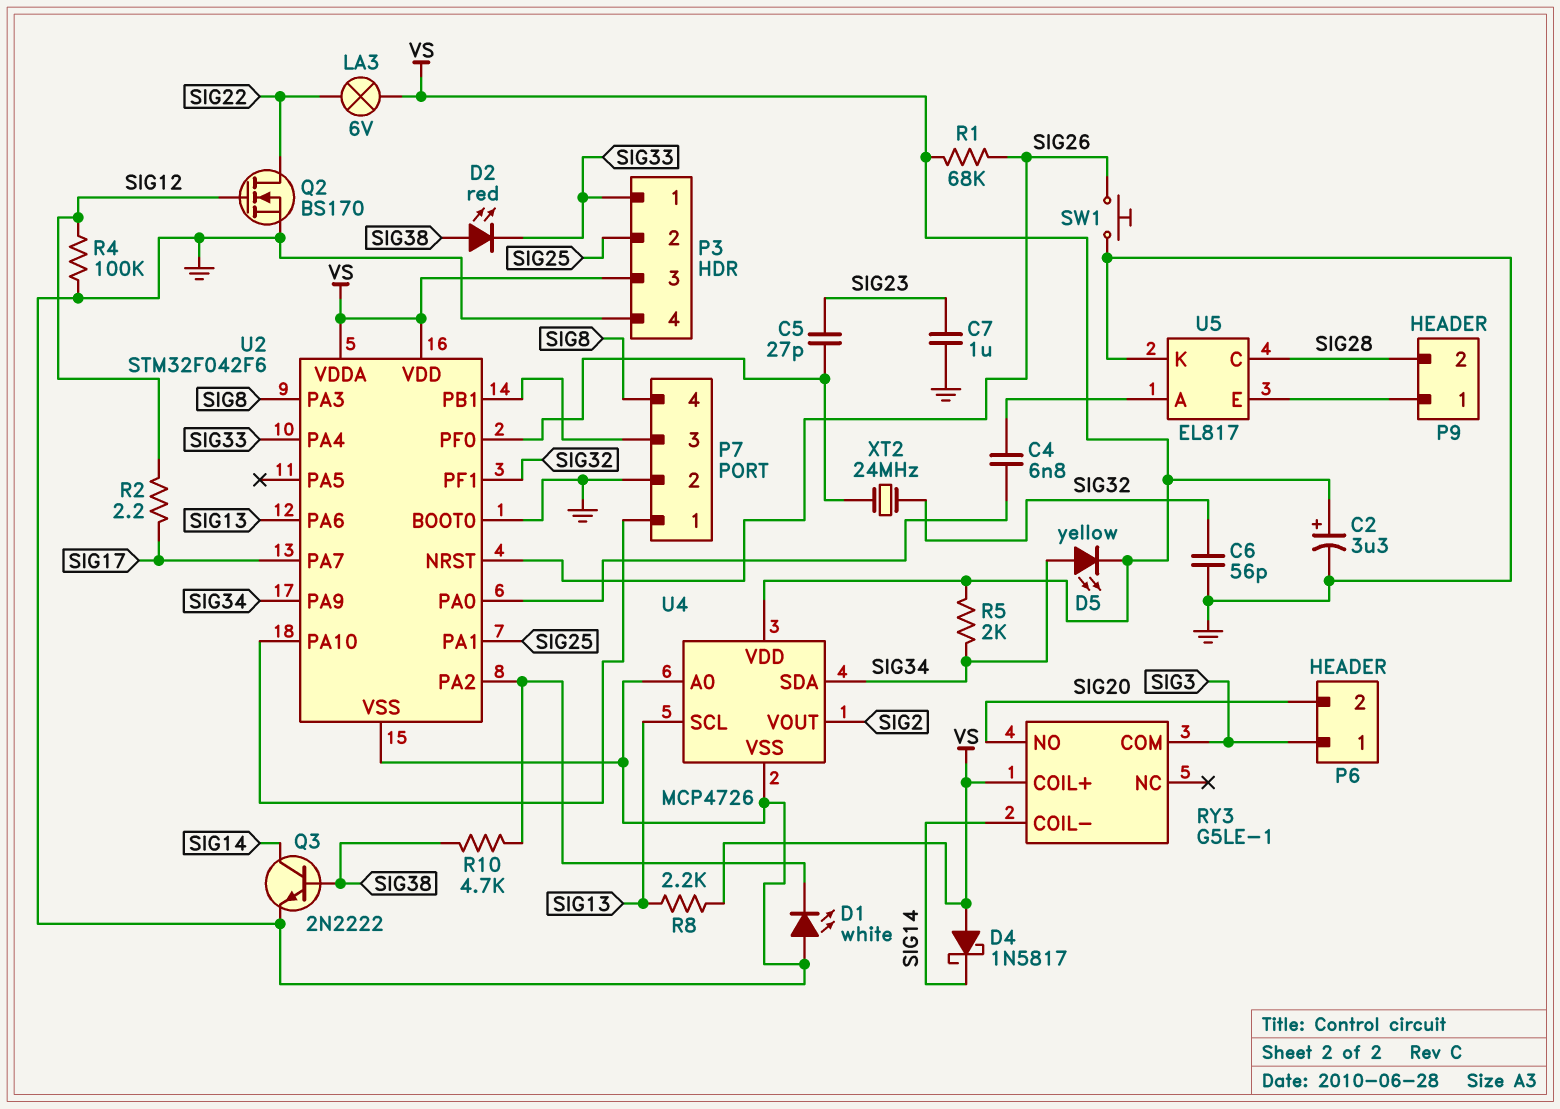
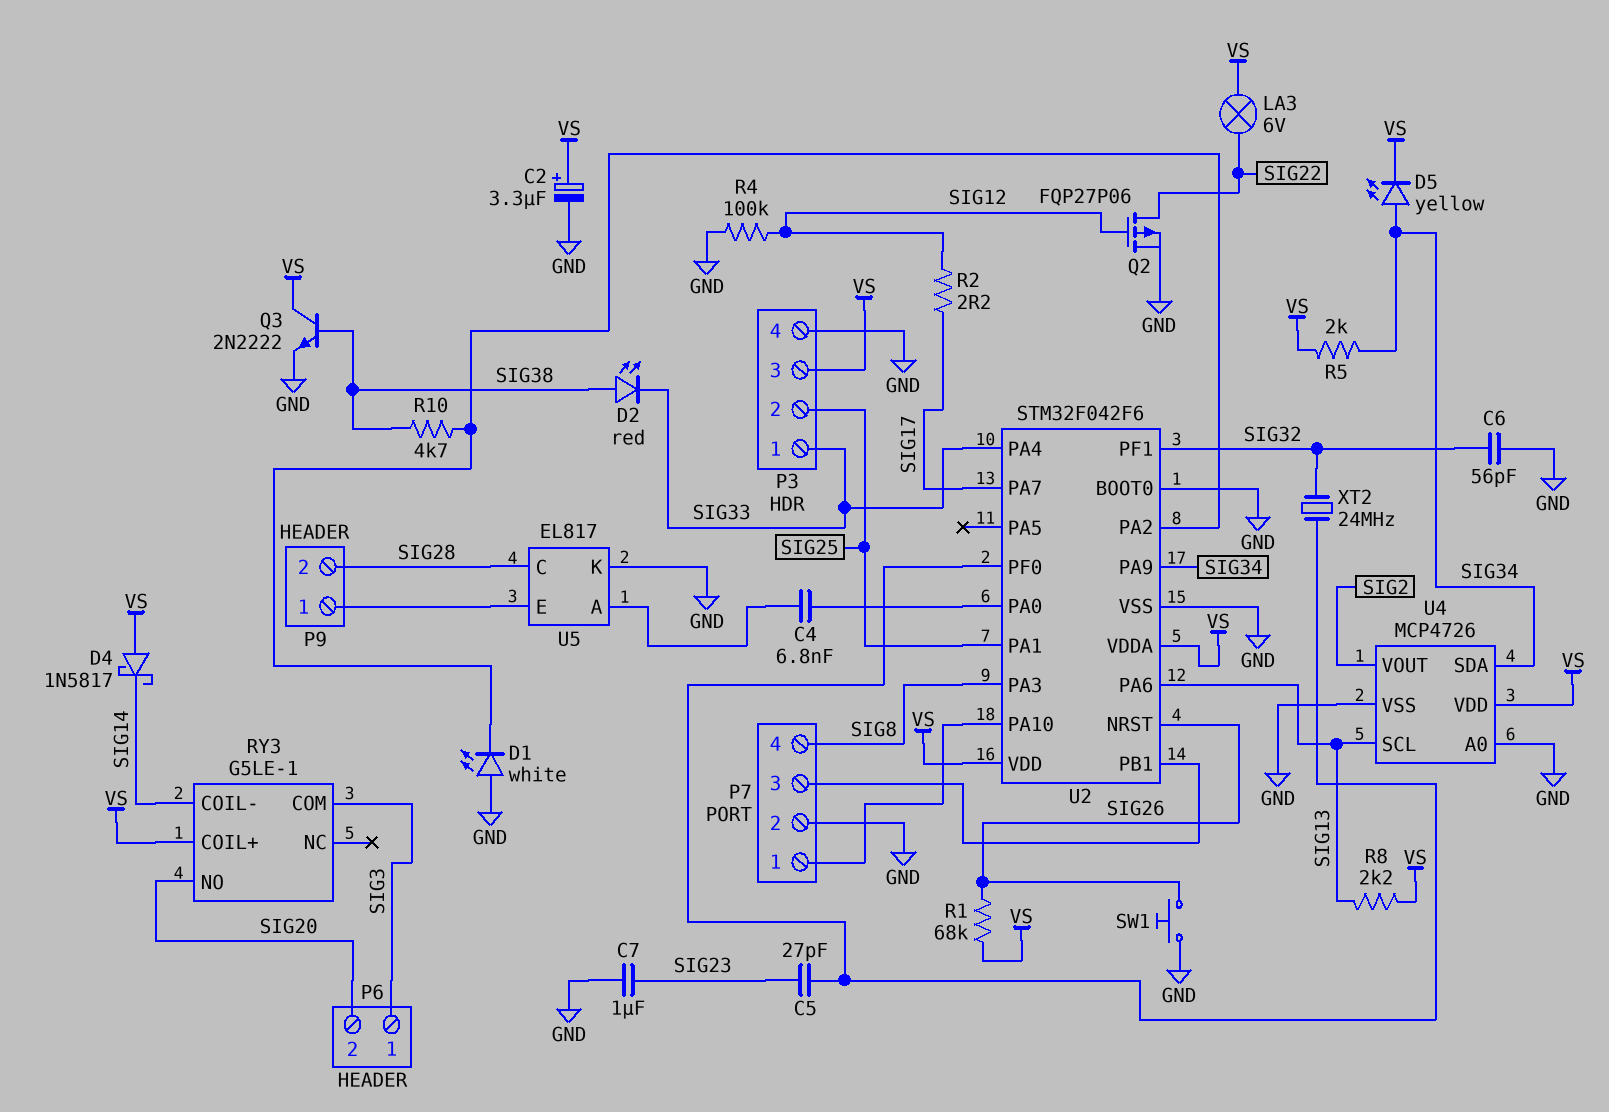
Q2: NMOS BS170 (G SIG12, D SIG22, S GND) -> PMOS FQP27P06 (G SIG12, D SIG22, S GND)
Q3: NPN 2N2222 (B SIG38, C SIG14, E GND) -> NPN 2N2222 (B SIG38, C VS, E GND)

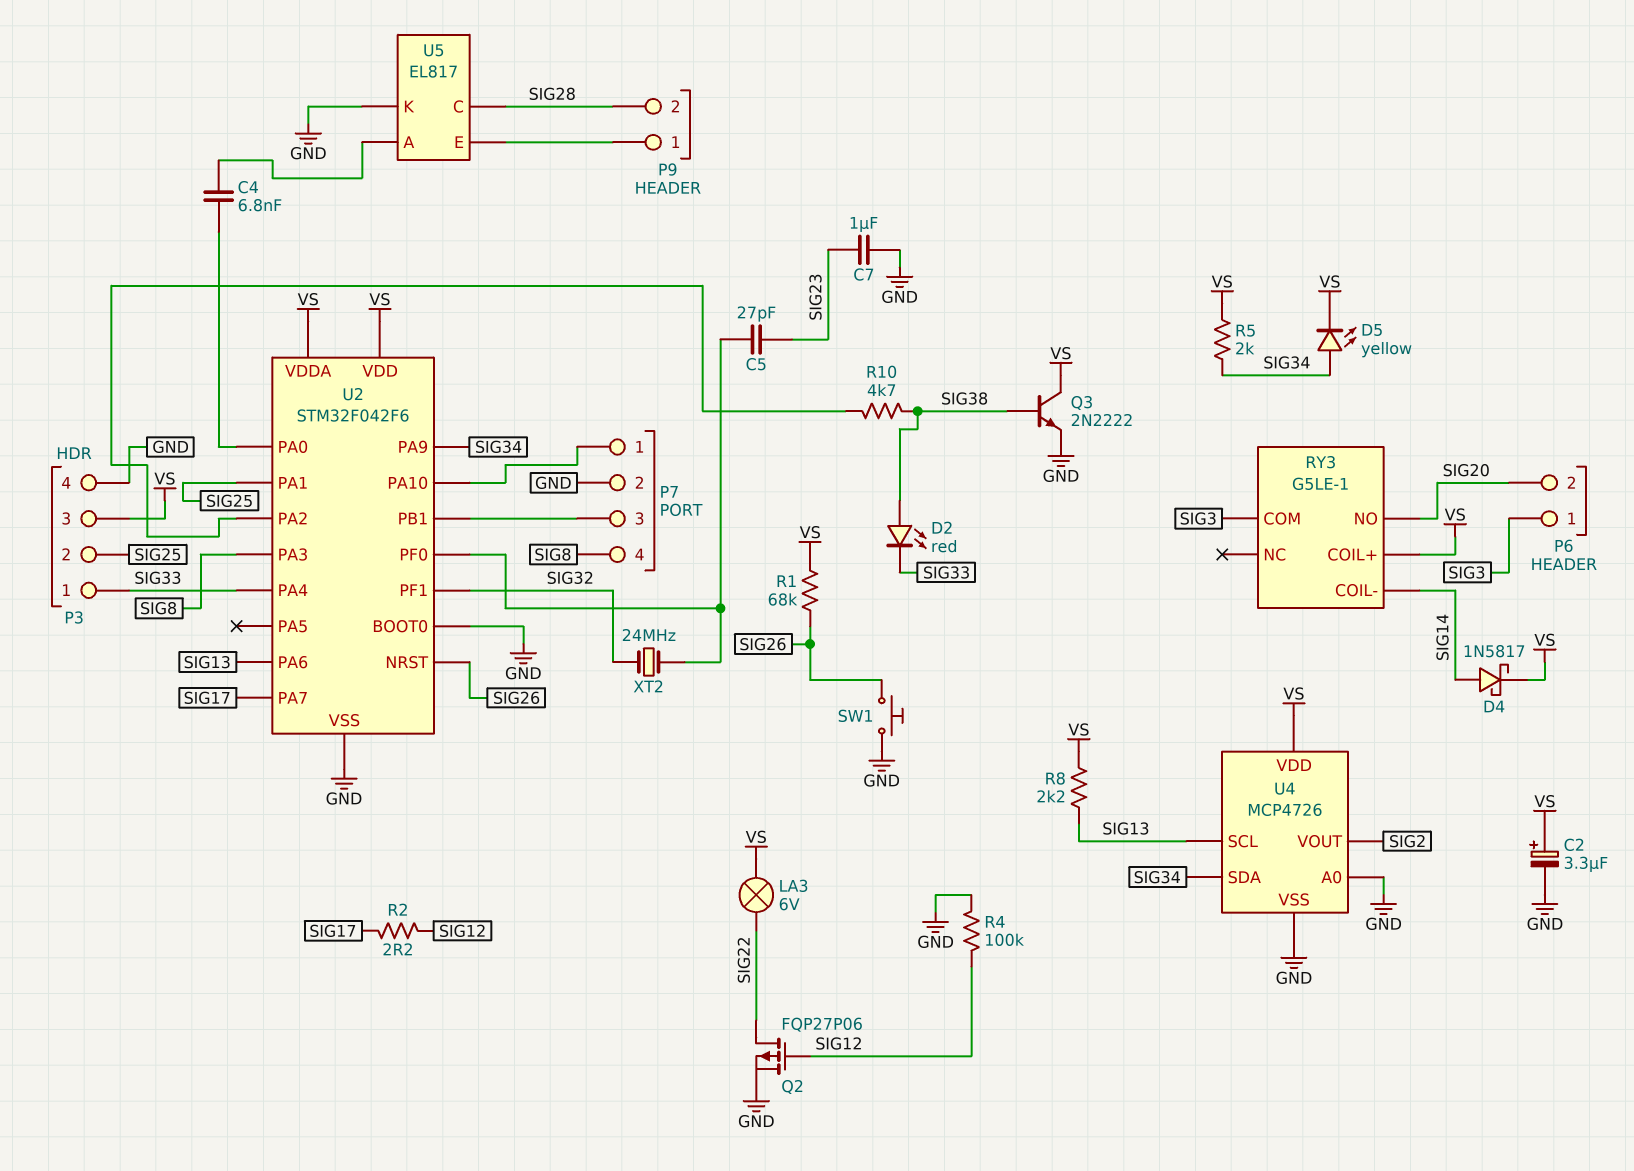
C6: 56pF (GND, SIG32) -> none
D1: LED white (A GND, K U2/PA2) -> none
D4: schottky 1N5817 (A VS, K SIG14) -> schottky 1N5817 (A SIG14, K VS)

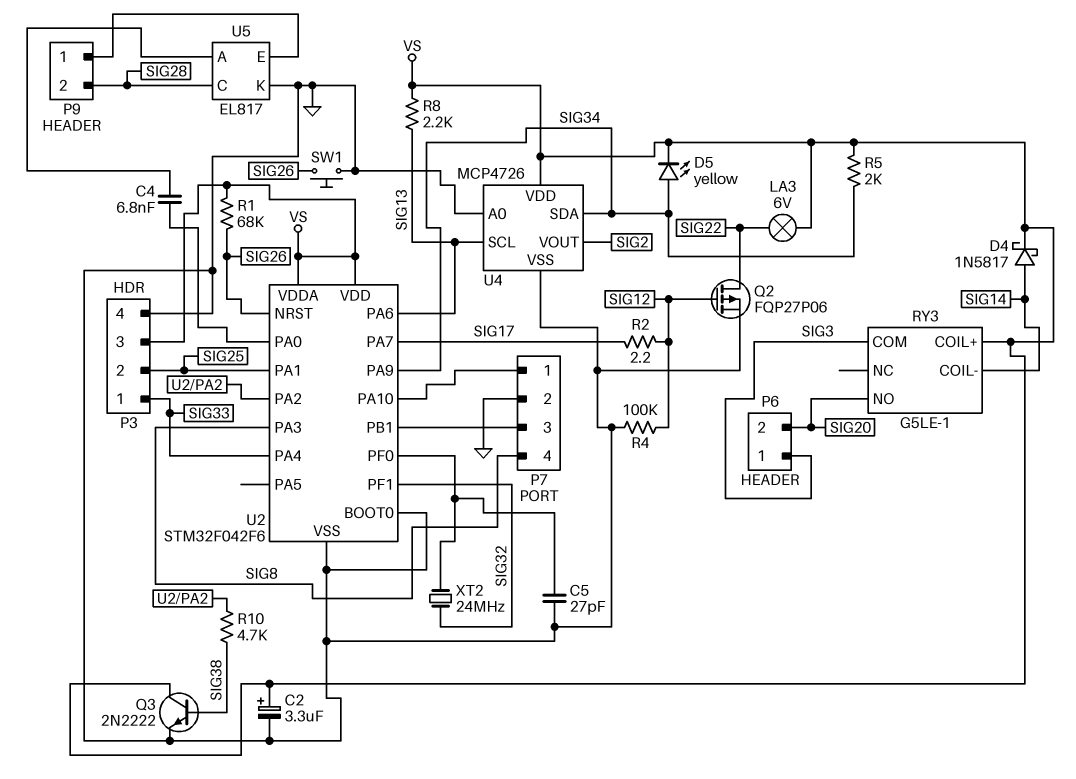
C5: 27pF (SIG23, U2/PF0) -> 27pF (GND, U2/PF0)
C7: 1uF (GND, SIG23) -> none
D2: LED red (A SIG38, K SIG33) -> none

